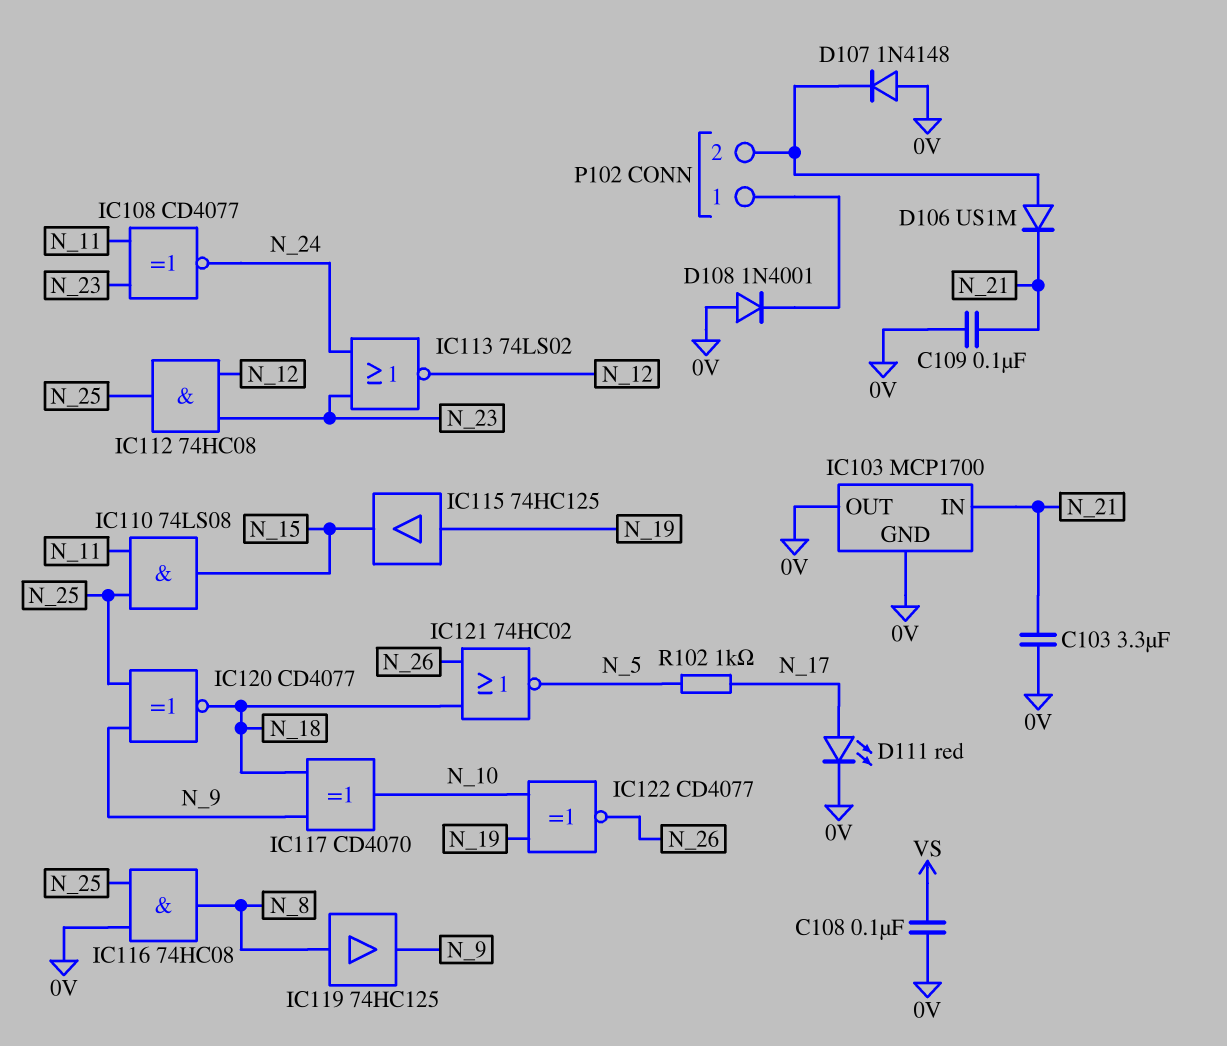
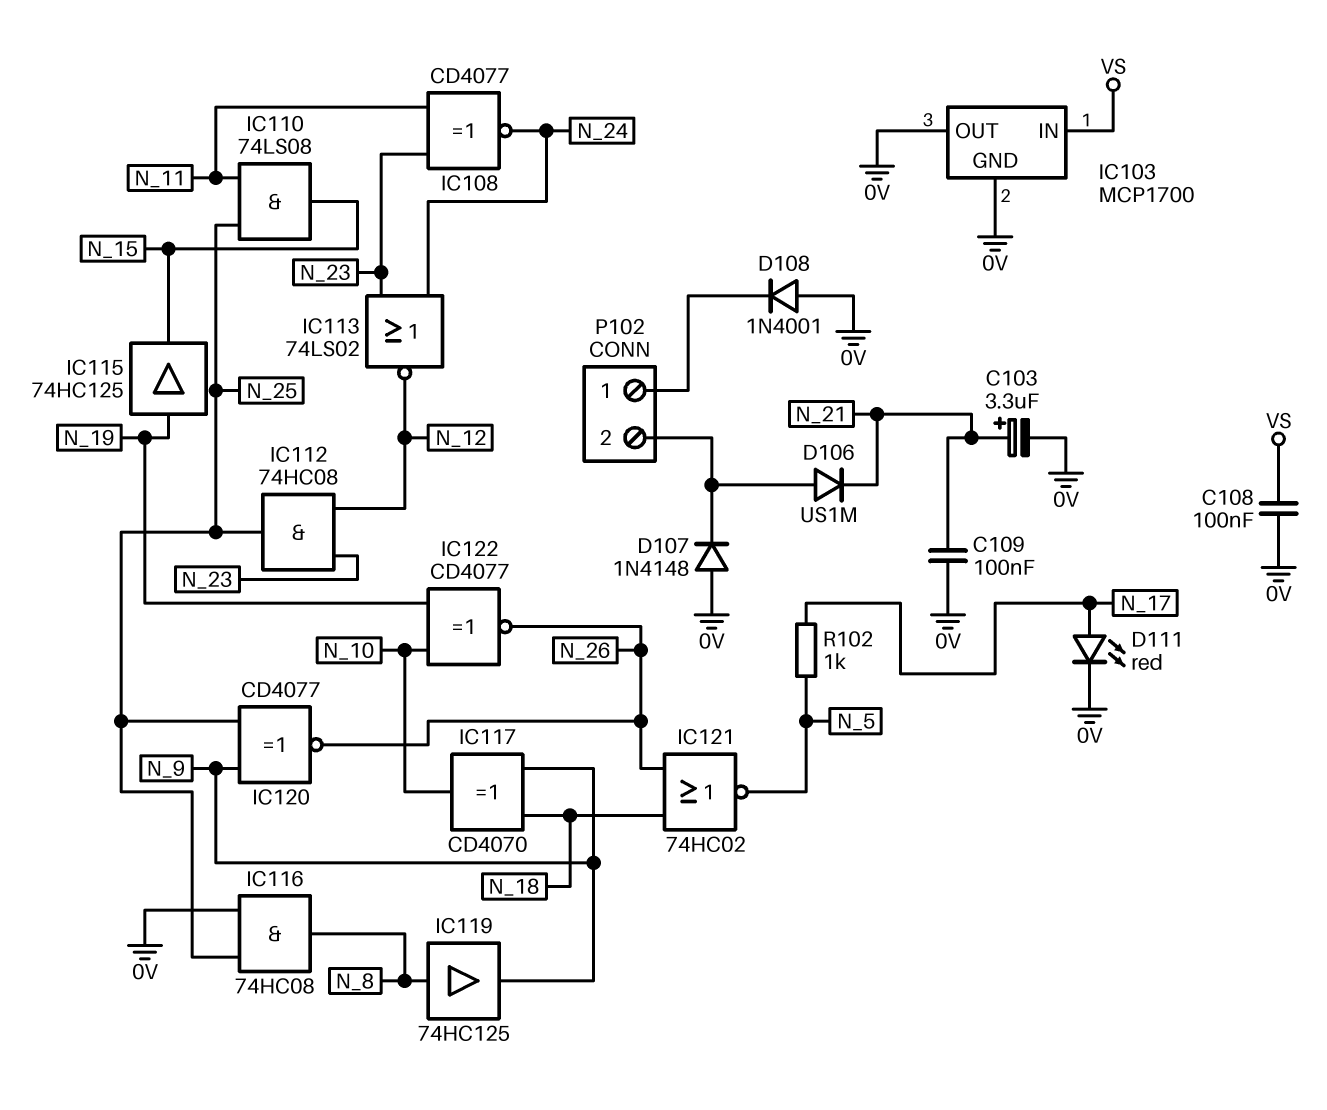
C103: 3.3uF (0V, N_21) -> 3.3uF (plus N_21, minus 0V)
IC103 pin IN: N_21 -> VS
IC120: XNOR CD4077 (in N_9, in N_25, out N_18) -> XNOR CD4077 (in N_9, in N_25, out N_26)

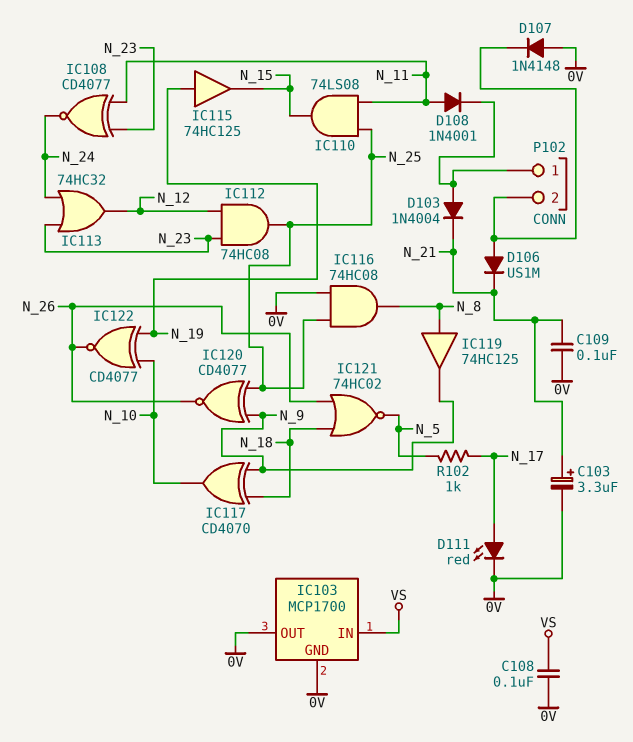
D103: none -> diode 1N4004 (A P102/1, K N_21)
D108: diode 1N4001 (A 0V, K P102/1) -> diode 1N4001 (A N_11, K P102/1)
IC113: NOR 74LS02 (in N_23, in N_24, out N_12) -> OR 74HC32 (in N_23, in N_24, out N_12)

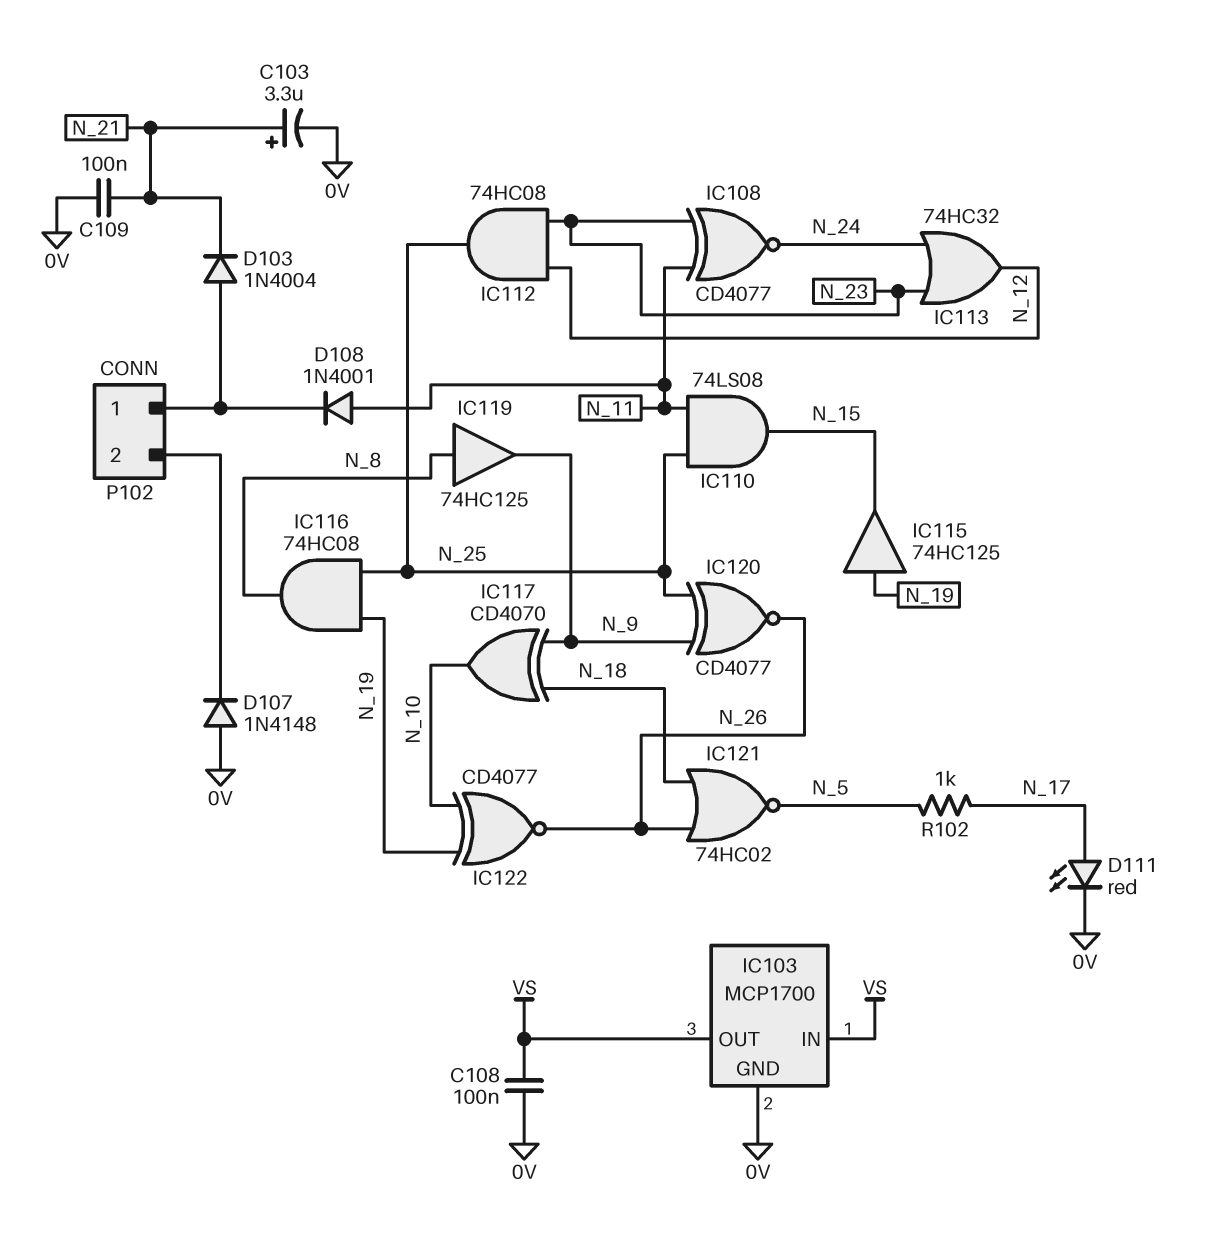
D106: diode US1M (A P102/2, K N_21) -> none
IC103 pin OUT: 0V -> VS
IC116: AND 74HC08 (in 0V, in N_25, out N_8) -> AND 74HC08 (in N_19, in N_25, out N_8)

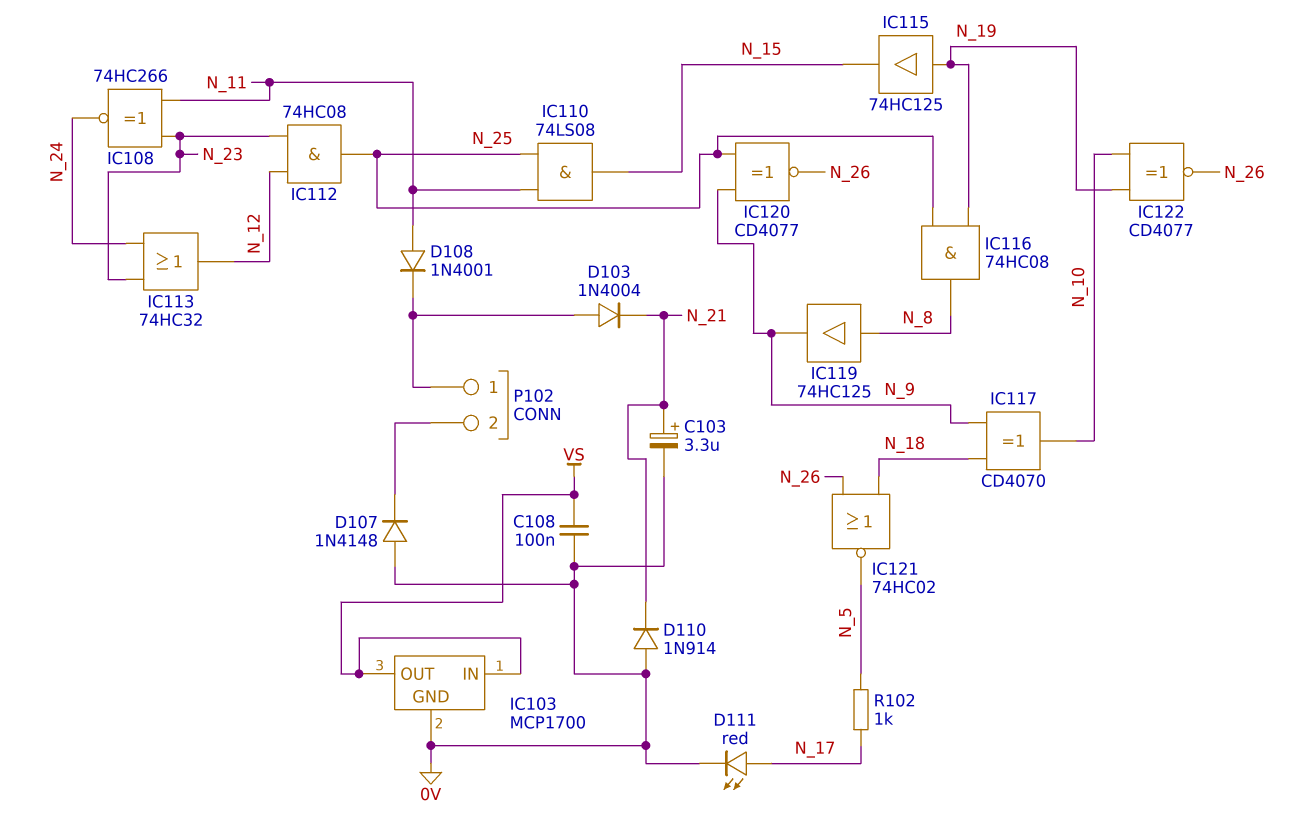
C109: 100nF (0V, N_21) -> none
D110: none -> diode 1N914 (A 0V, K N_21)
IC108: XNOR CD4077 (in N_11, in N_23, out N_24) -> XNOR 74HC266 (in N_11, in N_23, out N_24)

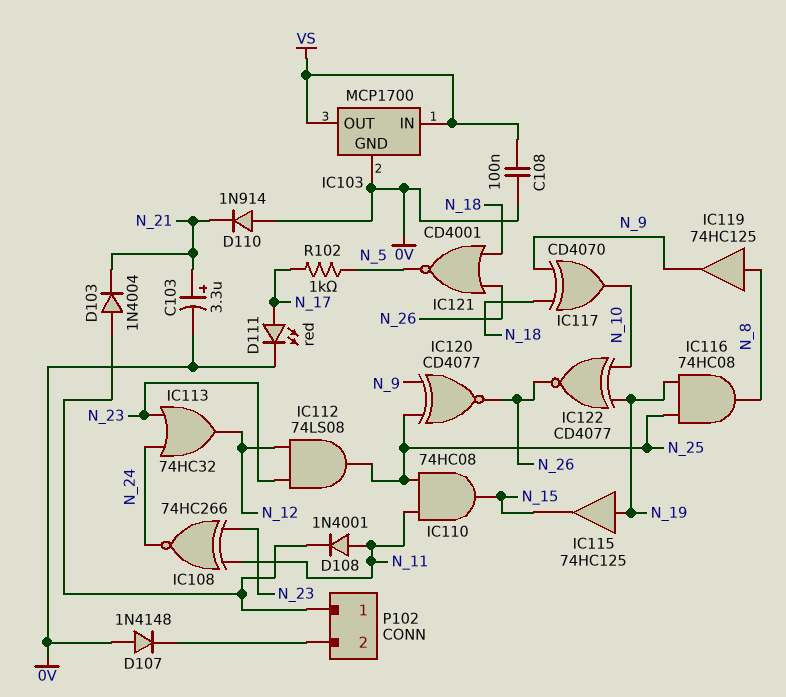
IC110: AND 74LS08 (in N_11, in N_25, out N_15) -> AND 74HC08 (in N_11, in N_25, out N_15)
IC112: AND 74HC08 (in N_12, in N_23, out N_25) -> AND 74LS08 (in N_12, in N_23, out N_25)
IC121: NOR 74HC02 (in N_18, in N_26, out N_5) -> NOR CD4001 (in N_18, in N_26, out N_5)

